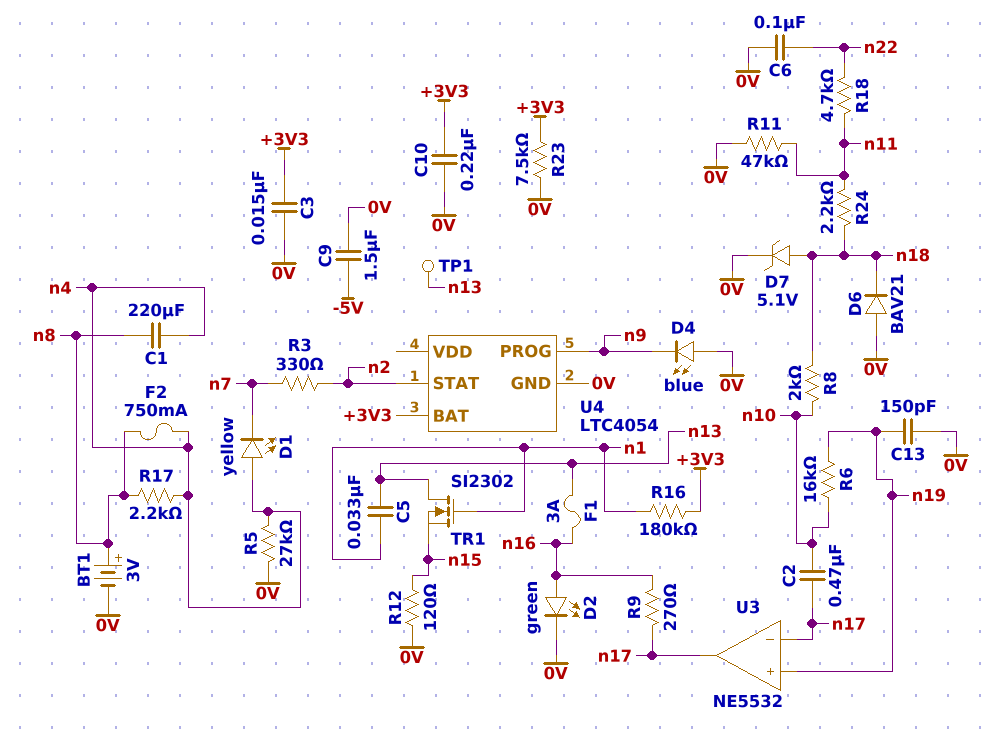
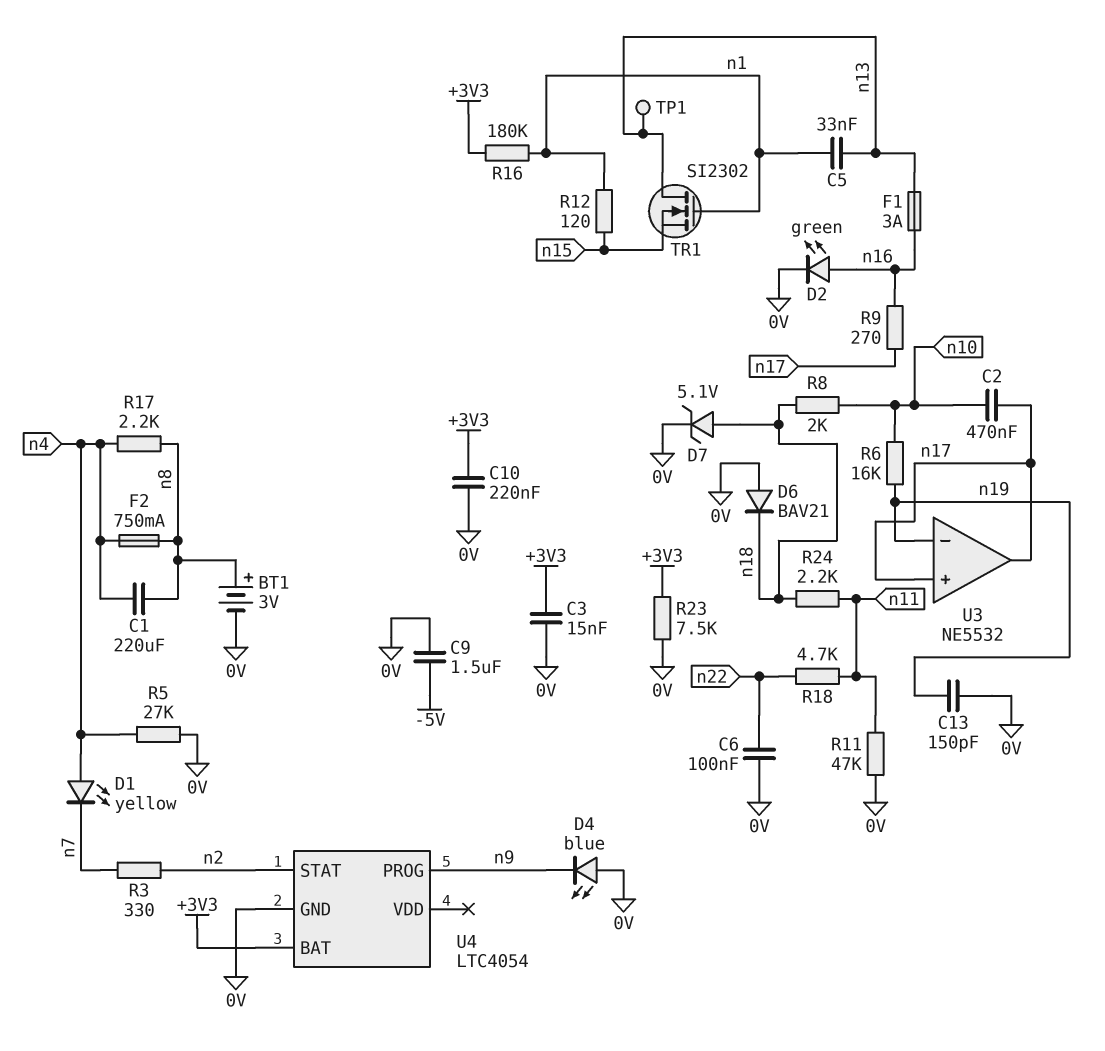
R12: 120 (0V, n15) -> 120 (n1, n15)
U3 pin in+: n19 -> n17
U3 pin in-: n17 -> n19

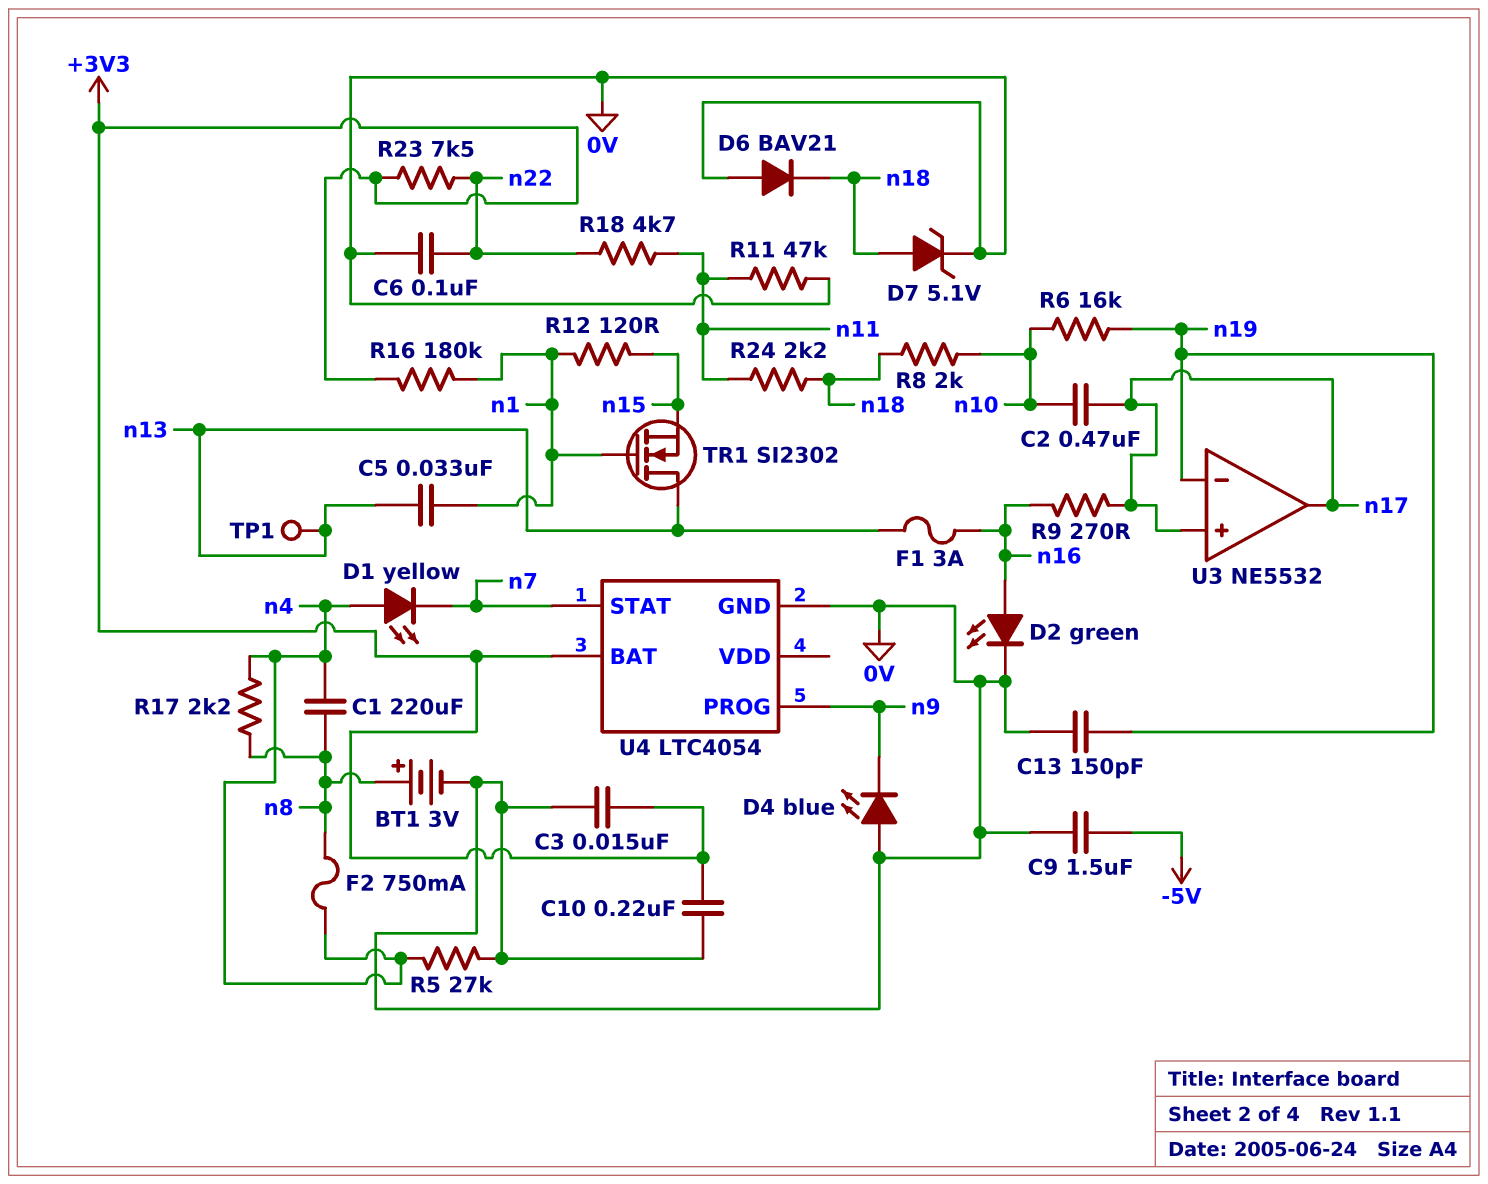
R3: 330 (n2, n7) -> none
R23: 7.5k (+3V3, 0V) -> 7.5k (+3V3, n22)
U4 pin STAT: n2 -> n7

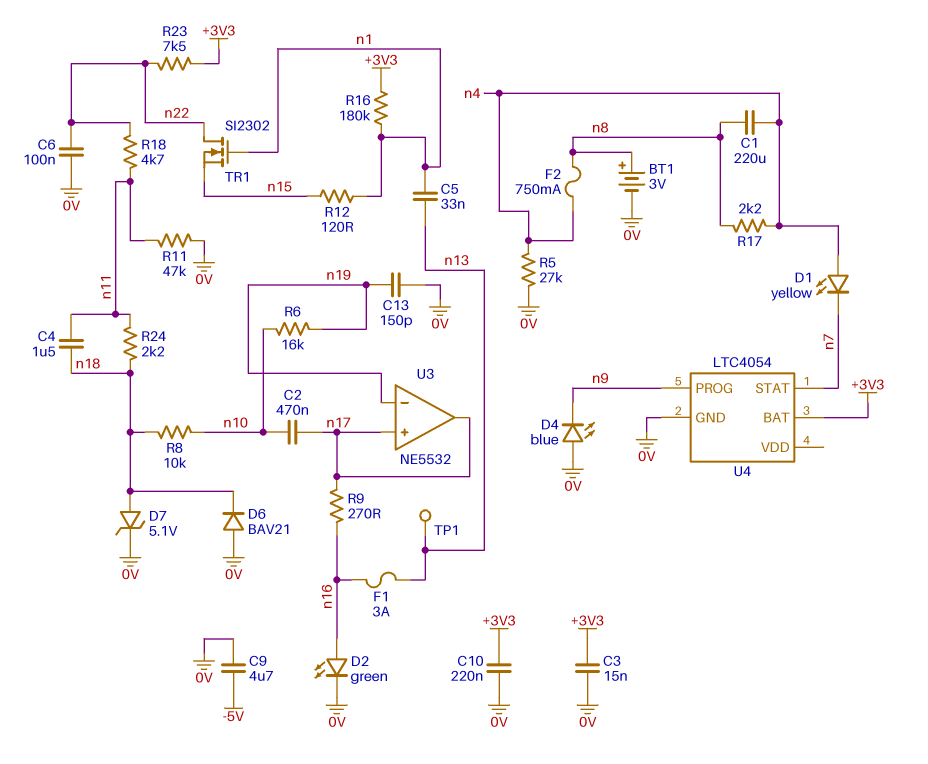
C4: none -> 1.5uF (n11, n18)
C9: 1.5uF (-5V, 0V) -> 4.7uF (-5V, 0V)
R8: 2k (n10, n18) -> 10k (n10, n18)
TR1: NMOS SI2302 (G n1, D n13, S n15) -> NMOS SI2302 (G n1, D n22, S n15)

